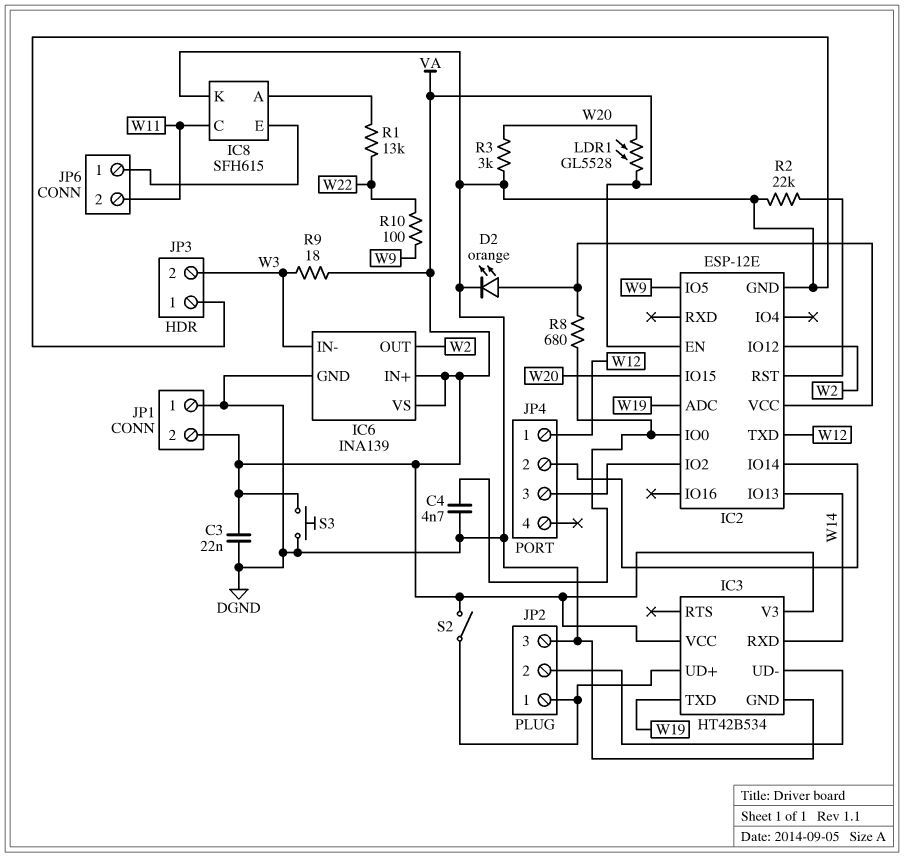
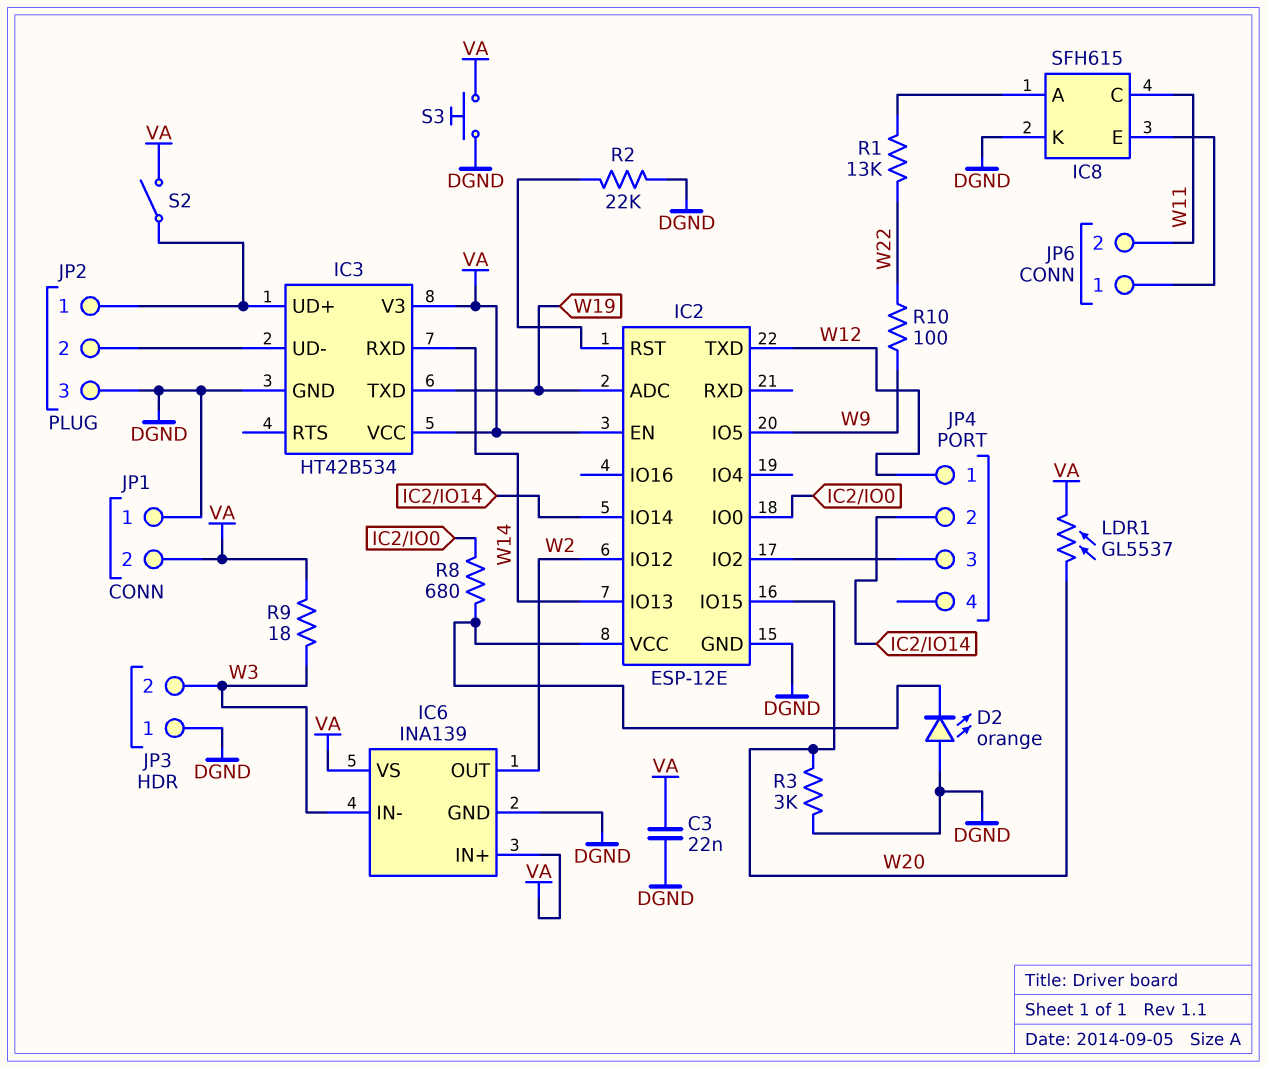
C4: 4.7nF (DGND, IC2/IO0) -> none
D2: LED orange (A IC2/VCC, K DGND) -> LED orange (A DGND, K IC2/VCC)
LDR1: GL5528 (VA, W20) -> GL5537 (VA, W20)

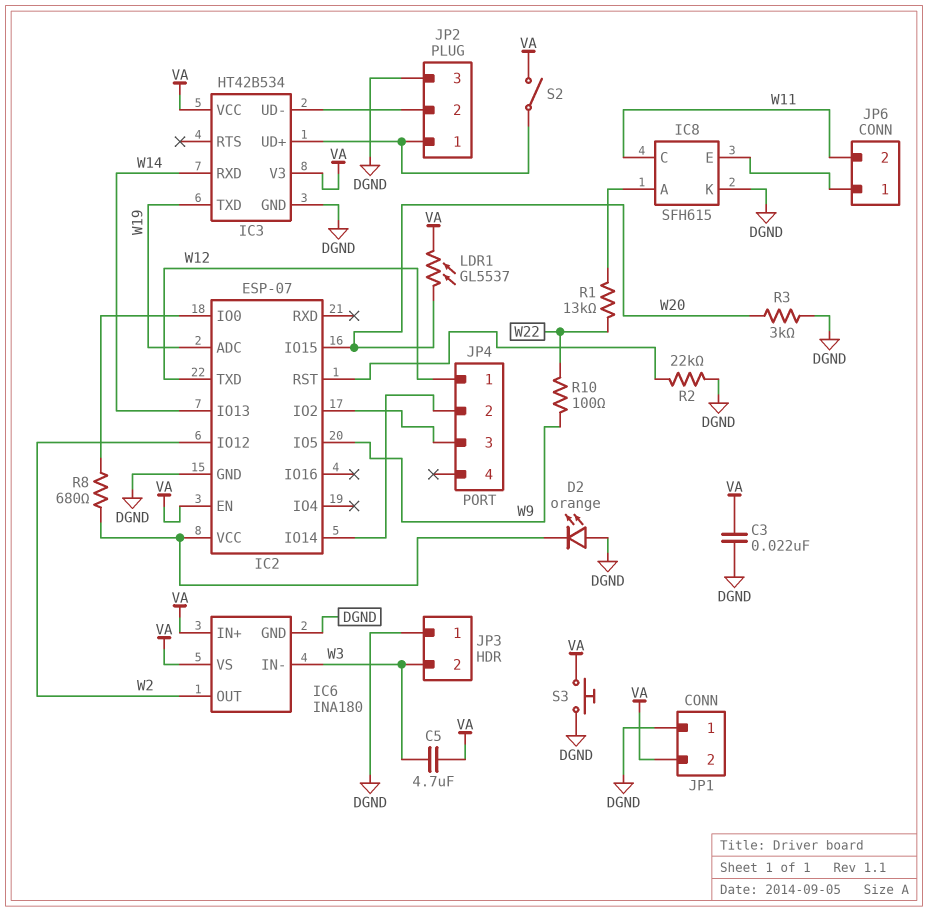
C5: none -> 4.7uF (VA, W3)
IC2: ESP-12E -> ESP-07
IC6: INA139 -> INA180
R9: 18 (VA, W3) -> none

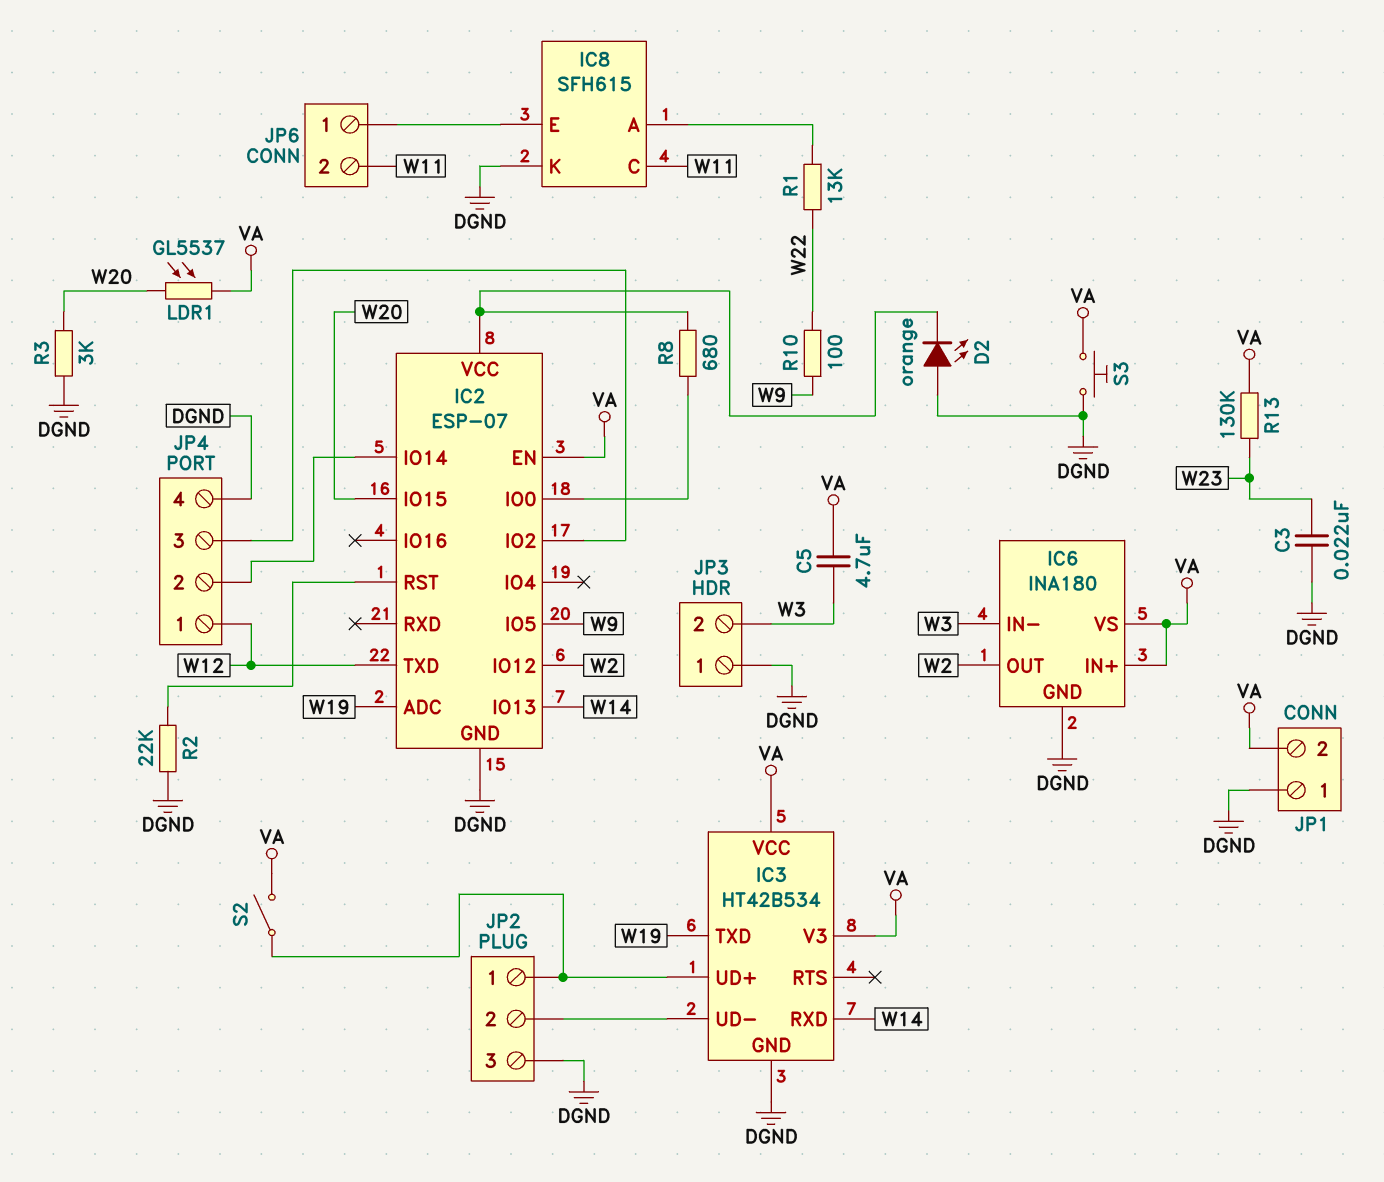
C3: 22nF (DGND, VA) -> 22nF (DGND, W23)
JP4 pin 4: none -> DGND
R13: none -> 130k (VA, W23)

